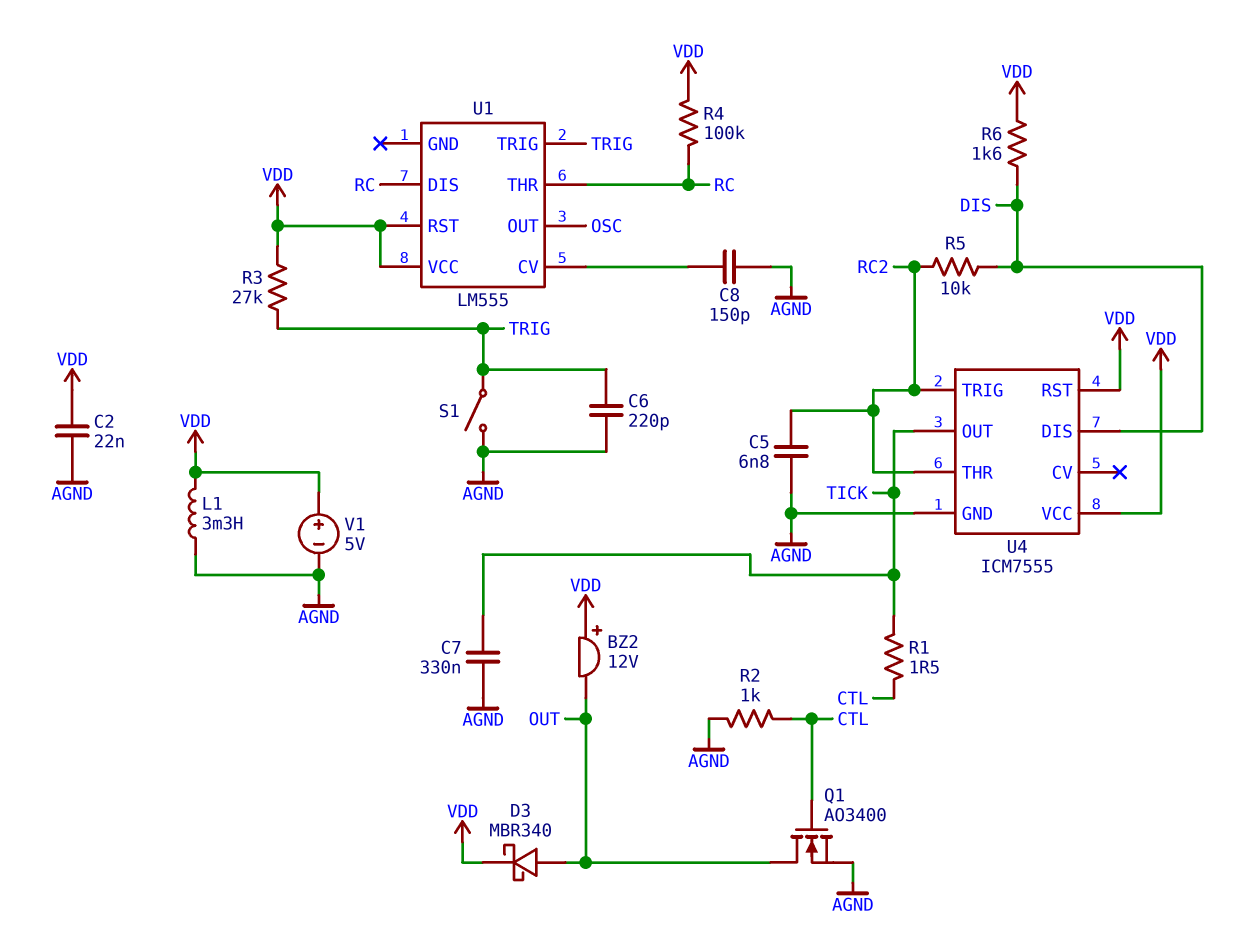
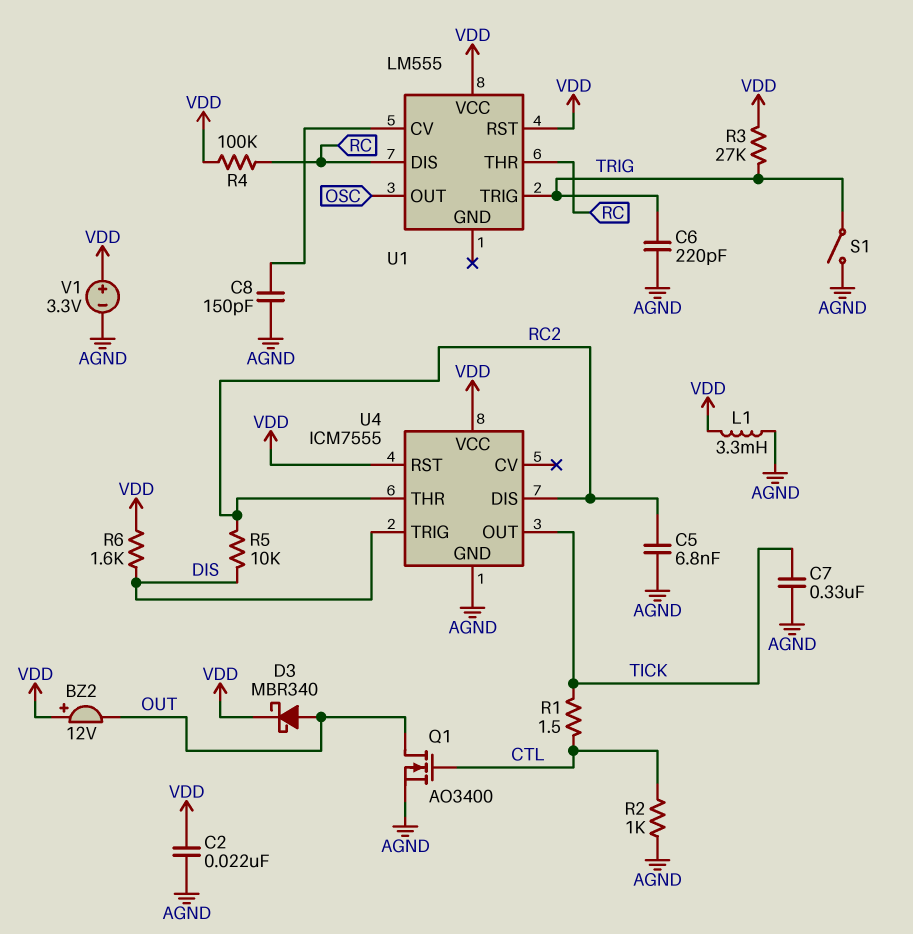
U4 pin DIS: DIS -> RC2
U4 pin TRIG: RC2 -> DIS
V1: 5V (plus VDD, minus AGND) -> 3.3V (plus VDD, minus AGND)

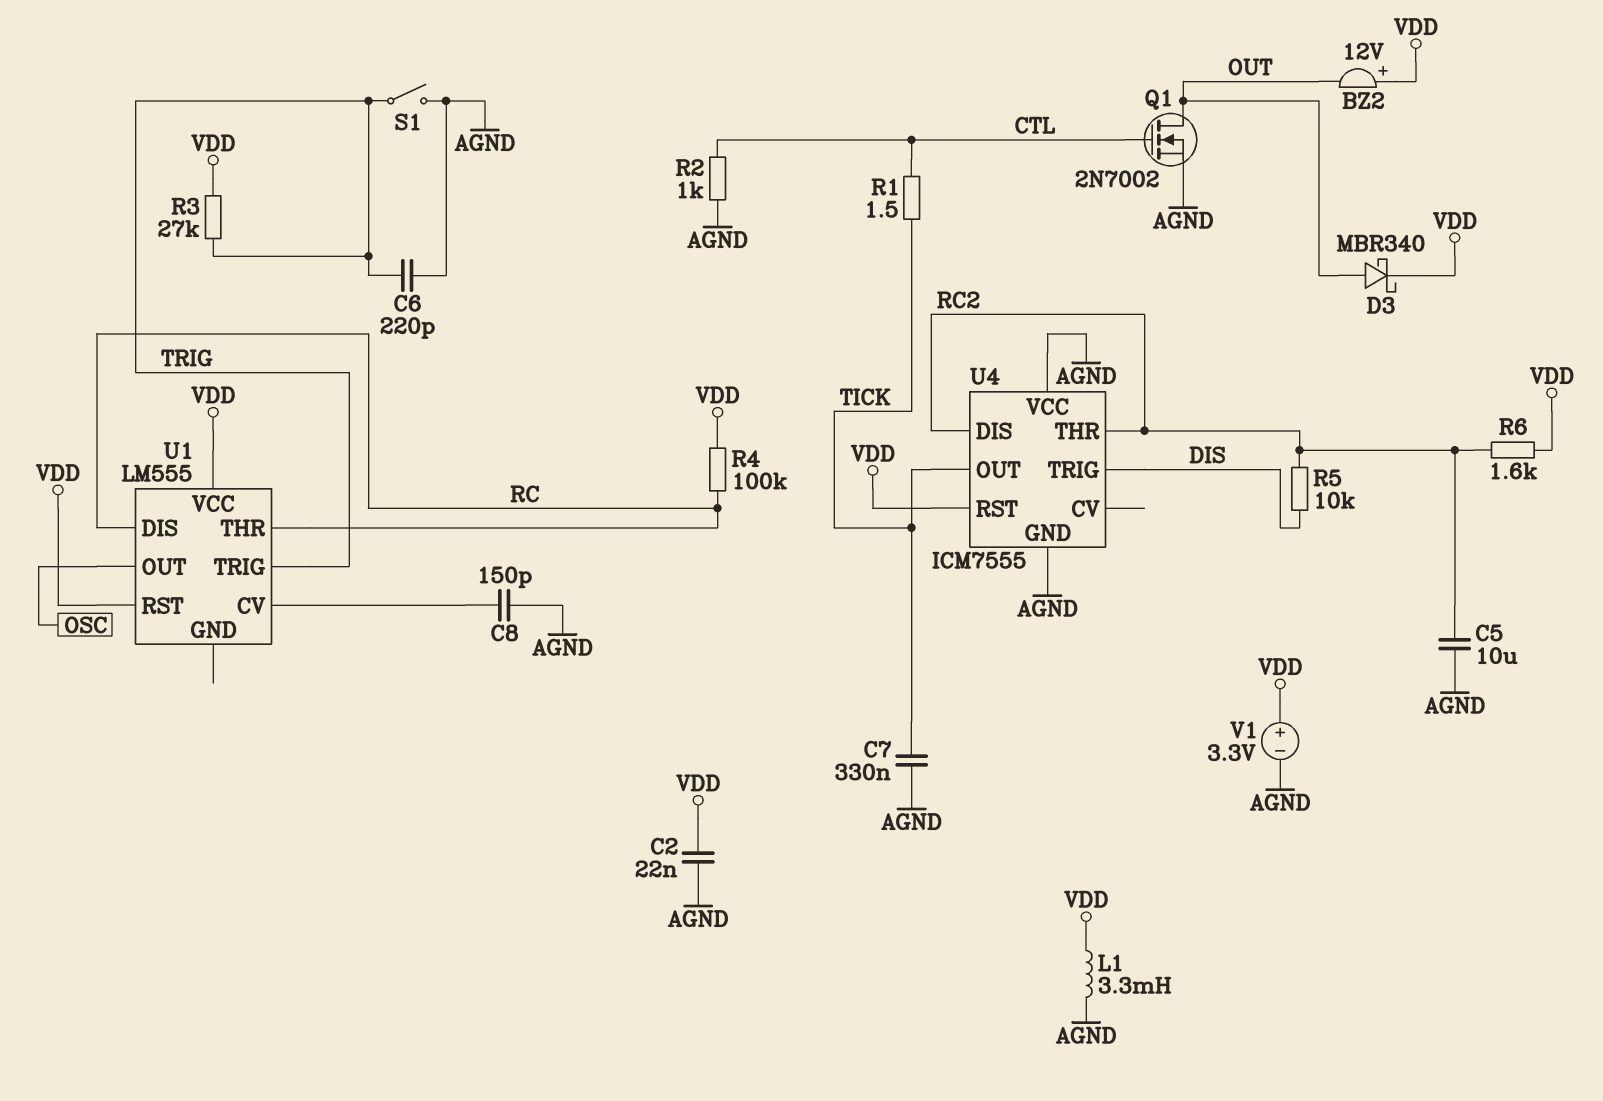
C5: 6.8nF (AGND, RC2) -> 10uF (AGND, RC2)
Q1: NMOS AO3400 (G CTL, D OUT, S AGND) -> NMOS 2N7002 (G CTL, D OUT, S AGND)
R6: 1.6k (DIS, VDD) -> 1.6k (RC2, VDD)
U4 pin VCC: VDD -> AGND

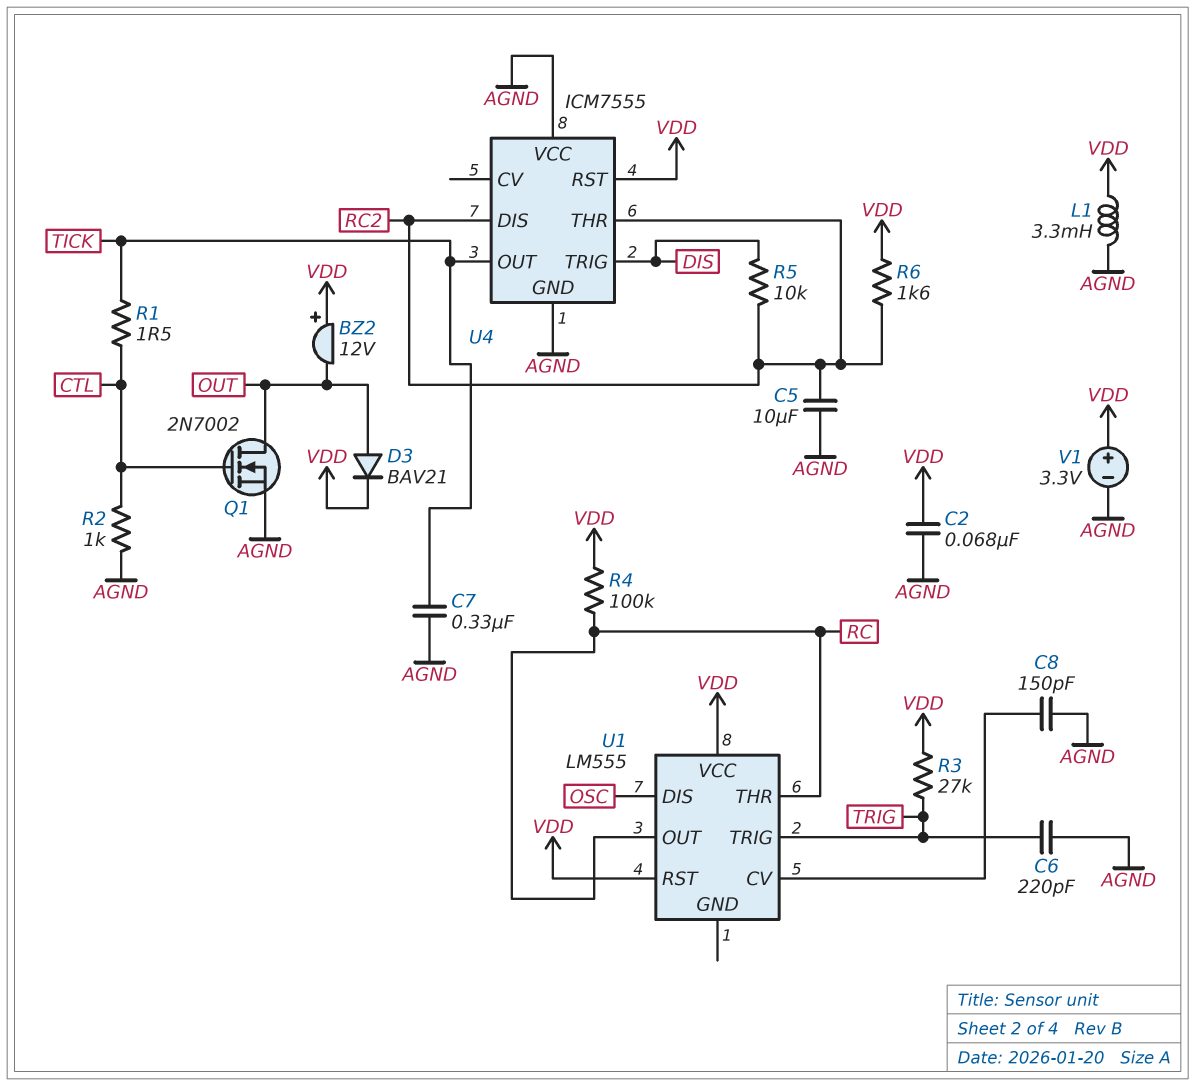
C2: 22nF (AGND, VDD) -> 68nF (AGND, VDD)
D3: schottky MBR340 (A OUT, K VDD) -> diode BAV21 (A OUT, K VDD)
S1: switch (AGND, TRIG) -> none
U1 pin DIS: RC -> OSC
U1 pin OUT: OSC -> RC

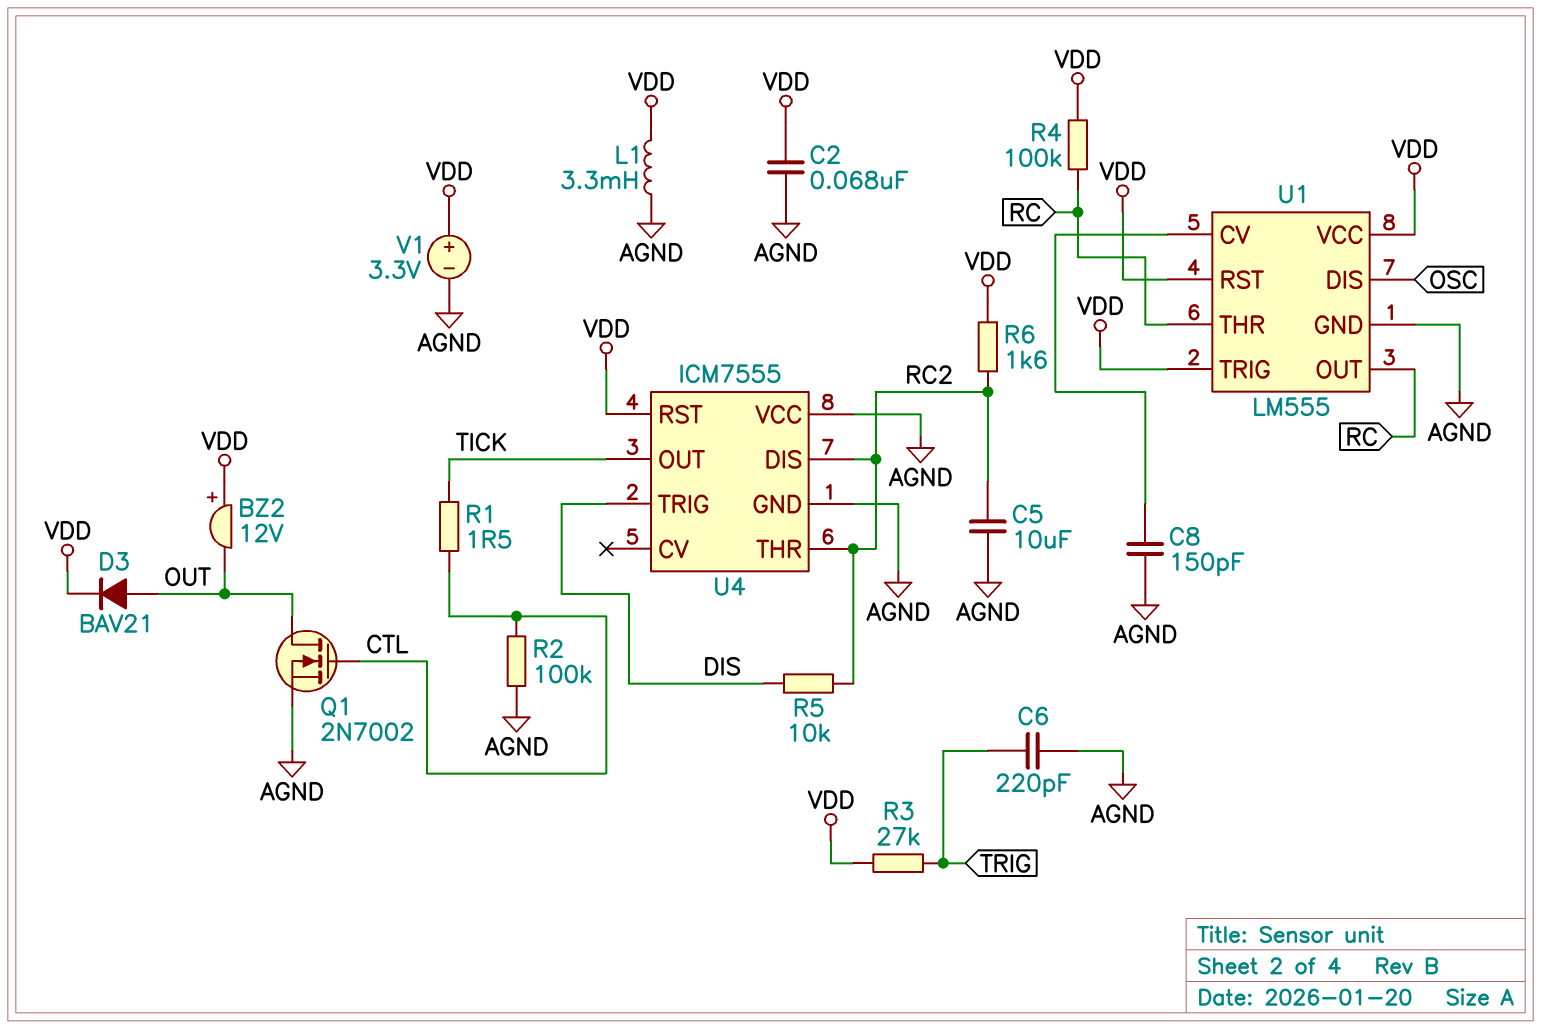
C7: 330nF (AGND, TICK) -> none
R2: 1k (AGND, CTL) -> 100k (AGND, CTL)
U1 pin GND: none -> AGND
U1 pin TRIG: TRIG -> VDD

